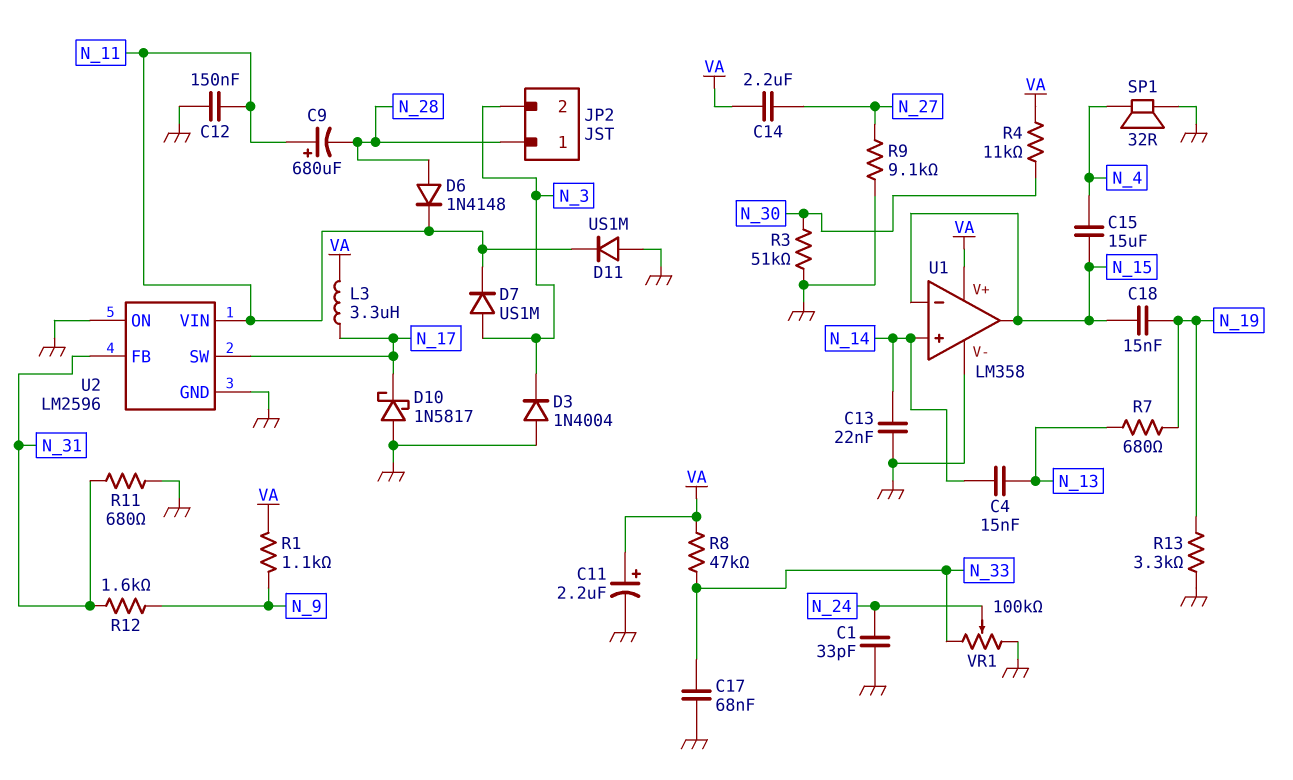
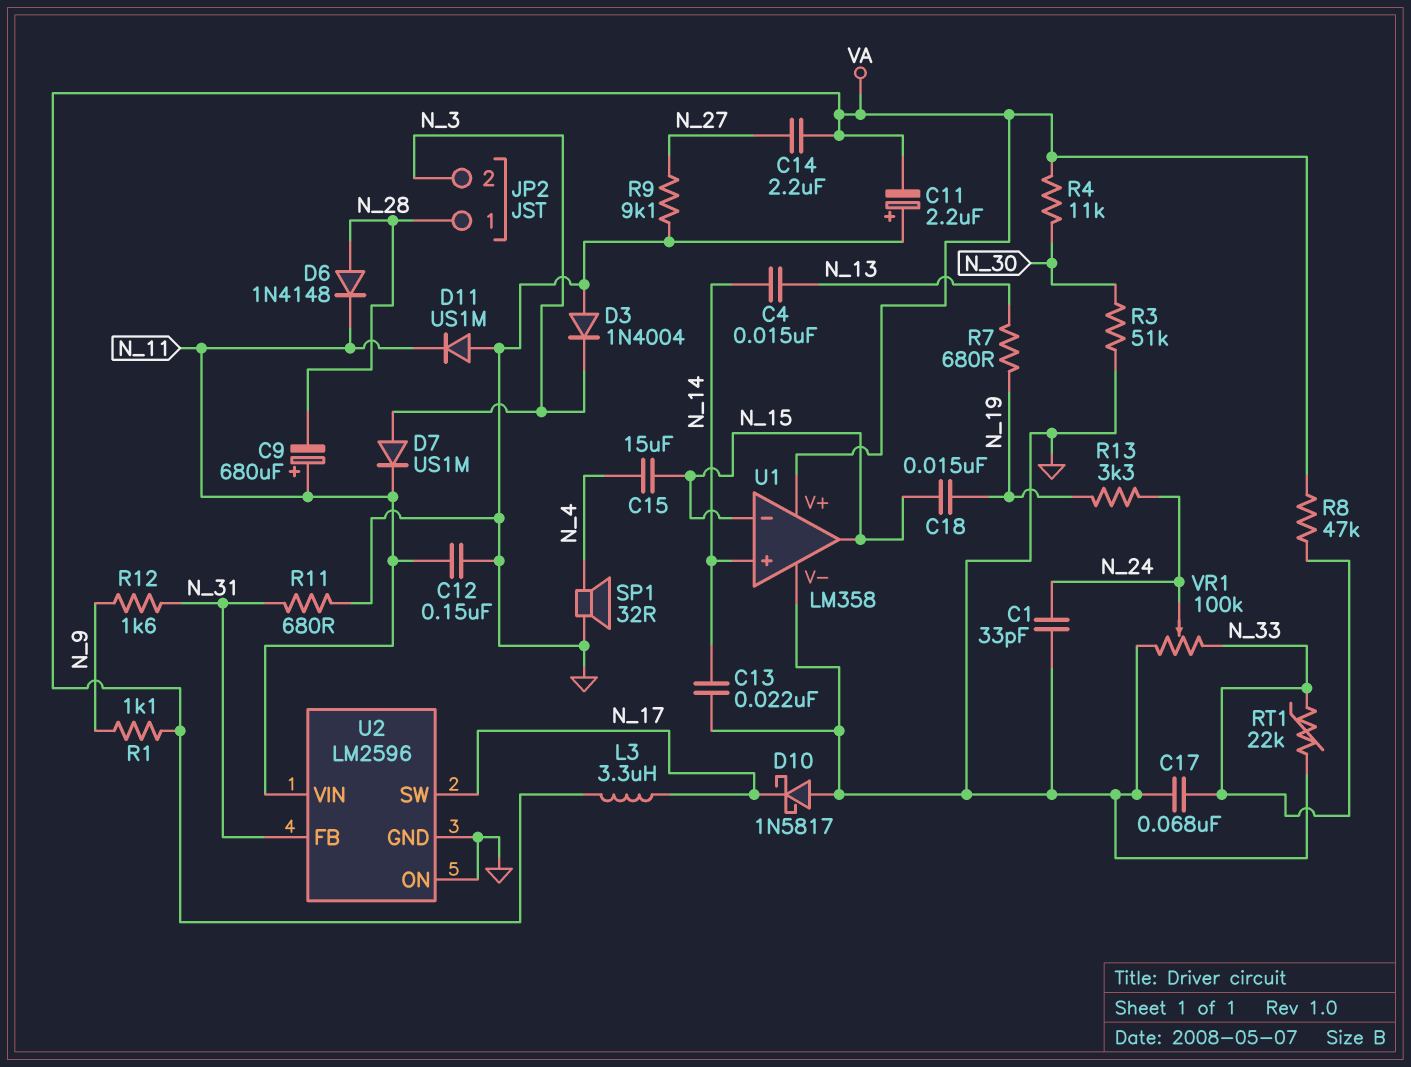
C11: 2.2uF (plus VA, minus GND) -> 2.2uF (plus GND, minus VA)
R13: 3.3k (GND, N_19) -> 3.3k (N_19, N_24)
RT1: none -> 22k (GND, N_33)

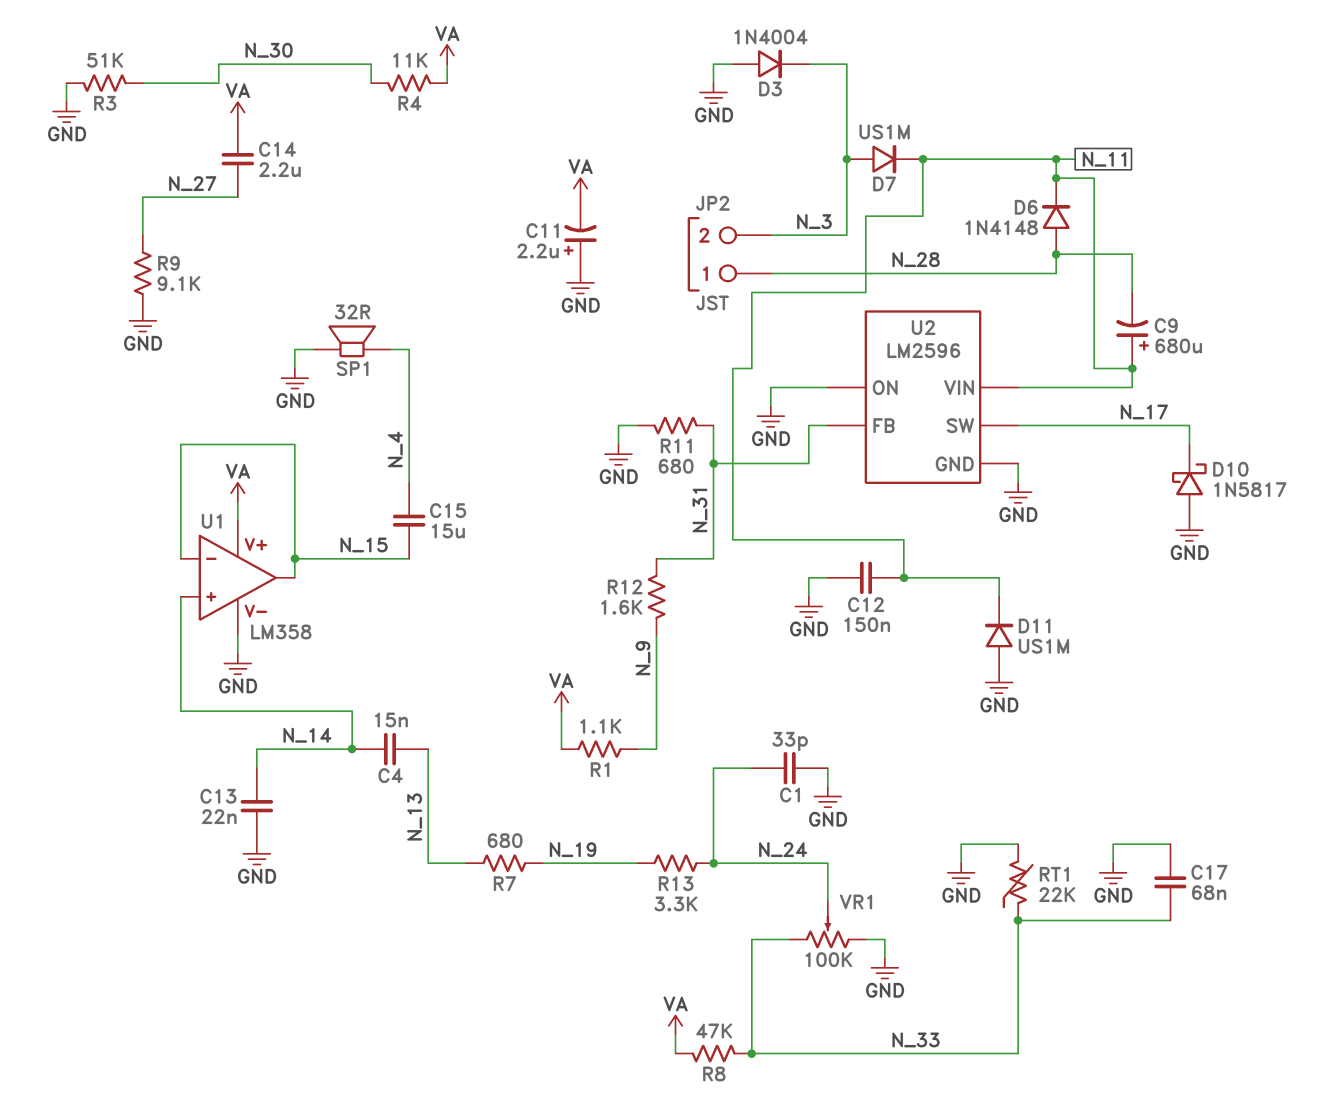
C18: 15nF (N_15, N_19) -> none
L3: 3.3uH (N_17, VA) -> none

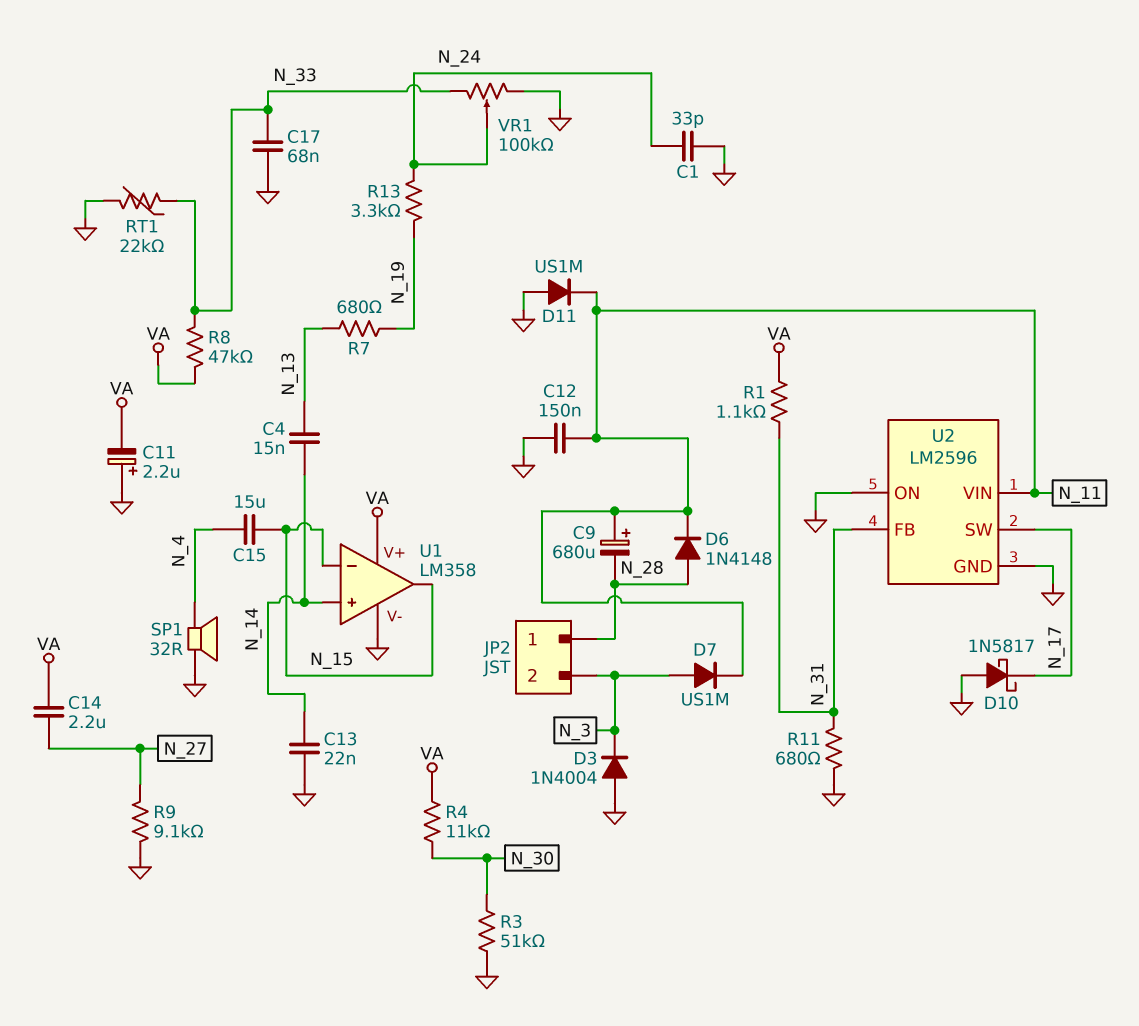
R1: 1.1k (N_9, VA) -> 1.1k (N_31, VA)
R12: 1.6k (N_9, N_31) -> none

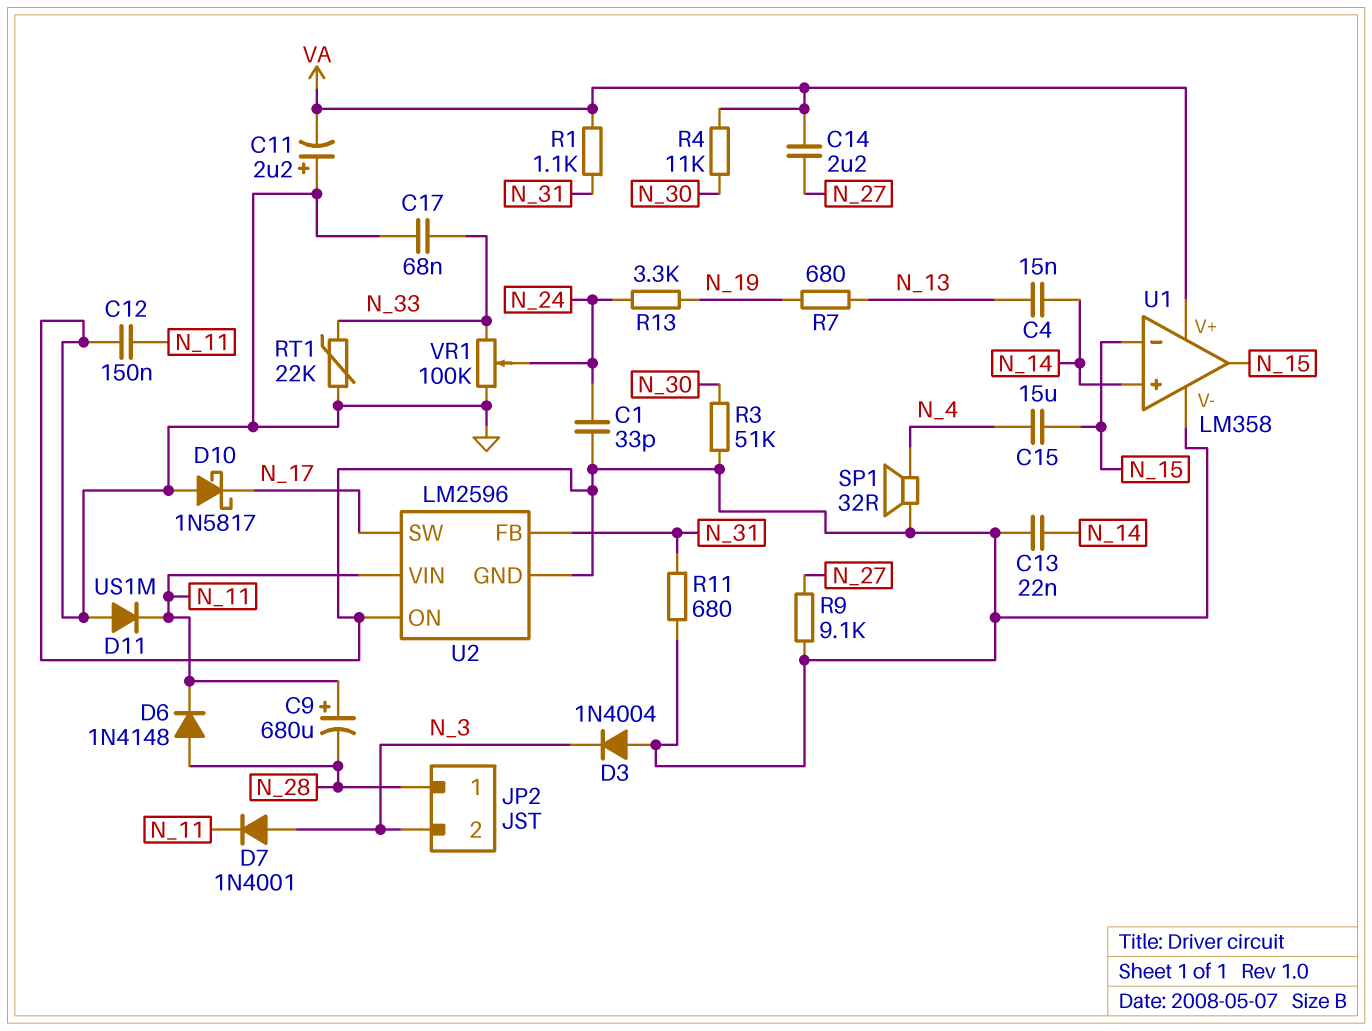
D7: diode US1M (A N_3, K N_11) -> diode 1N4001 (A N_3, K N_11)
R8: 47k (N_33, VA) -> none

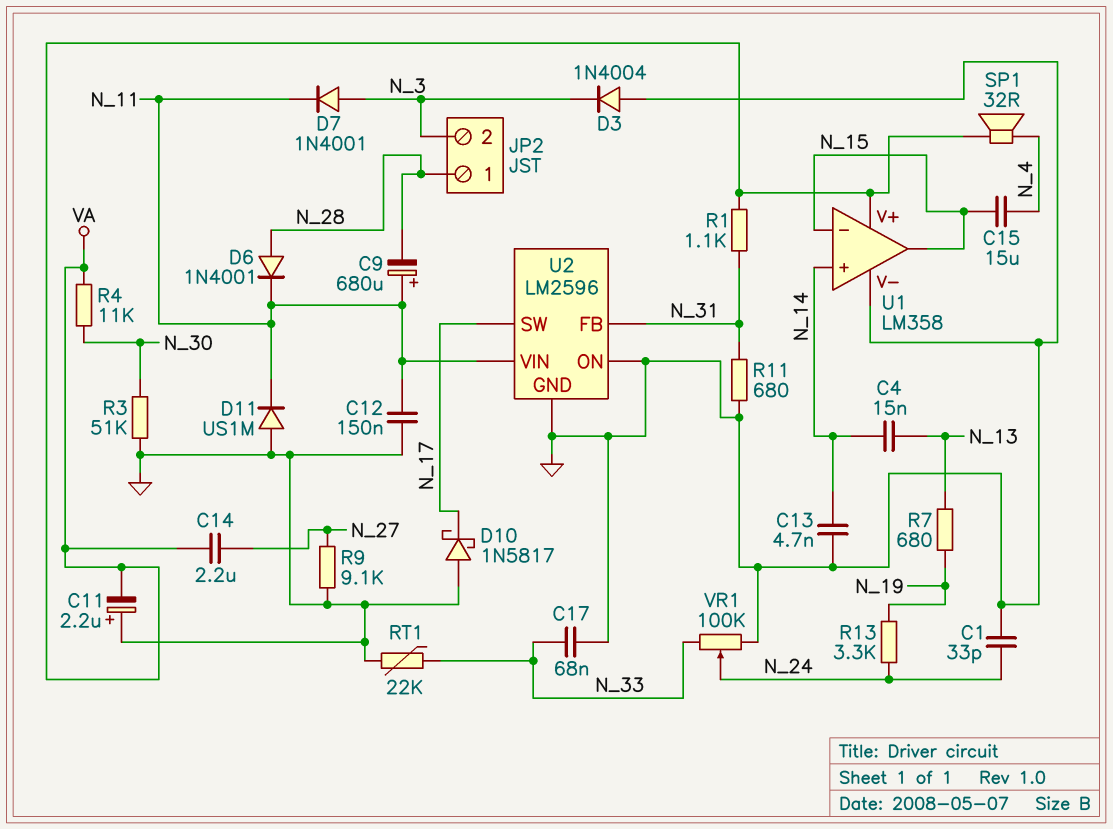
C13: 22nF (GND, N_14) -> 4.7nF (GND, N_14)
D6: diode 1N4148 (A N_28, K N_11) -> diode 1N4001 (A N_28, K N_11)
SP1: speaker 32R (GND, N_4) -> speaker 32R (N_4, VA)

